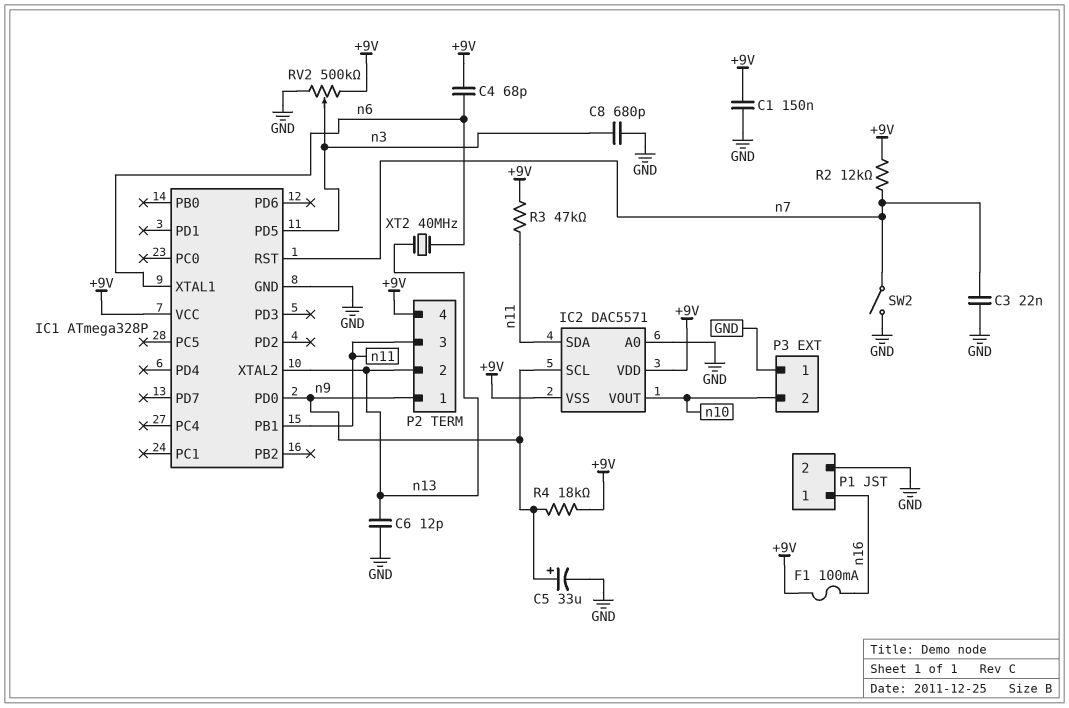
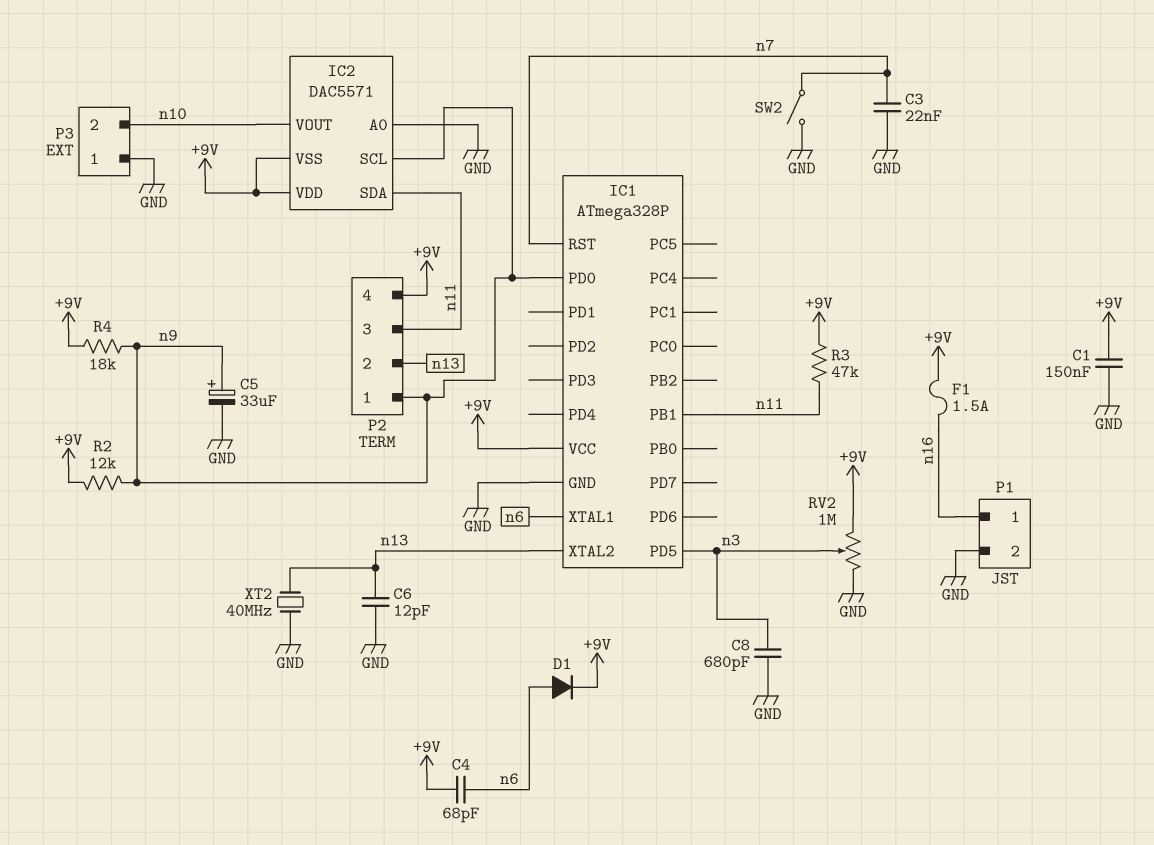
D1: none -> diode (A n6, K +9V)
F1: 100mA (+9V, n16) -> 1.5A (+9V, n16)
R2: 12k (+9V, n7) -> 12k (+9V, n9)
RV2: 500k (+9V, GND, wiper n3) -> 1M (+9V, GND, wiper n3)
XT2: 40MHz (n6, n13) -> 40MHz (GND, n13)

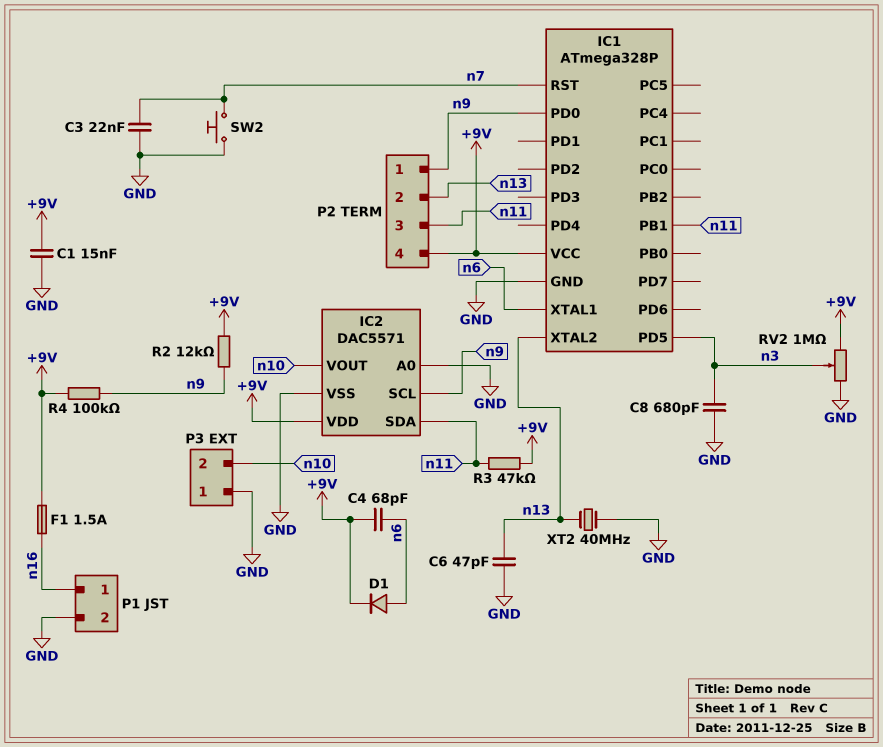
C1: 150nF (+9V, GND) -> 15nF (+9V, GND)
C5: 33uF (plus n9, minus GND) -> none
C6: 12pF (GND, n13) -> 47pF (GND, n13)
IC2 pin VSS: +9V -> GND
R4: 18k (+9V, n9) -> 100k (+9V, n9)
SW2: switch (GND, n7) -> button (GND, n7)

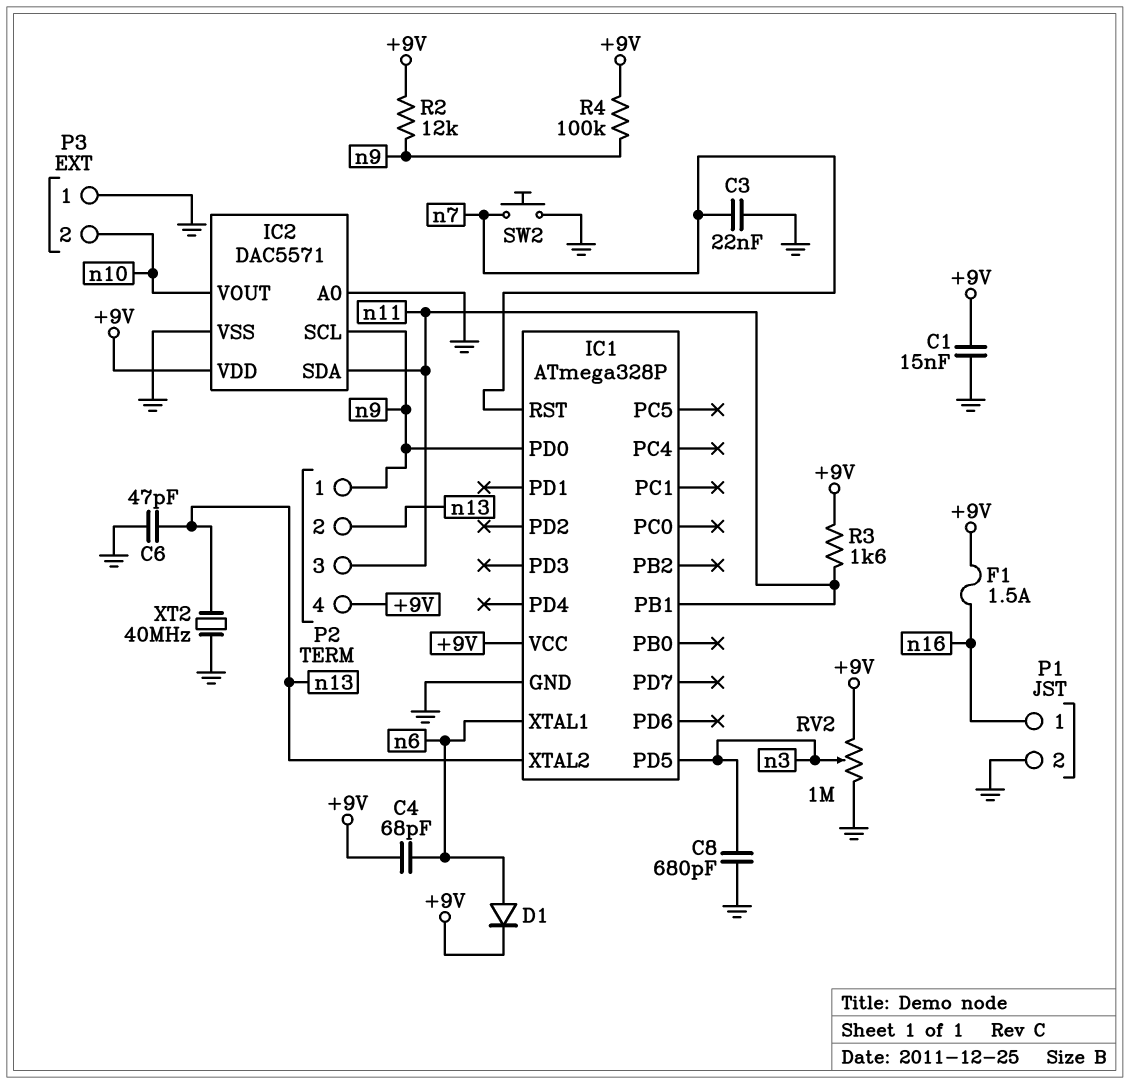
R3: 47k (+9V, n11) -> 1.6k (+9V, n11)

